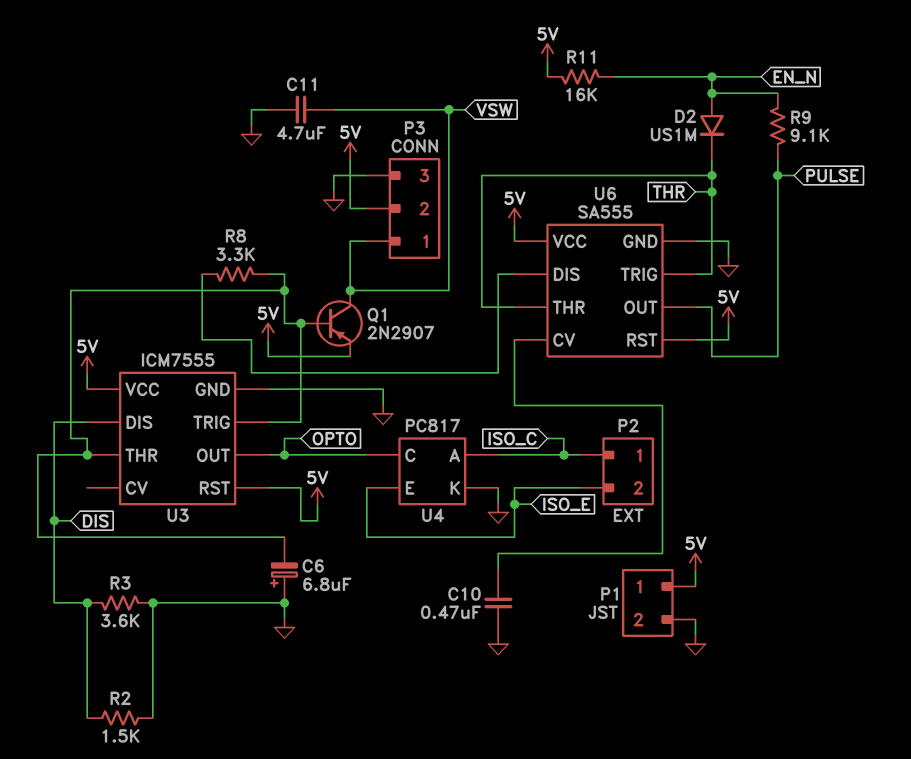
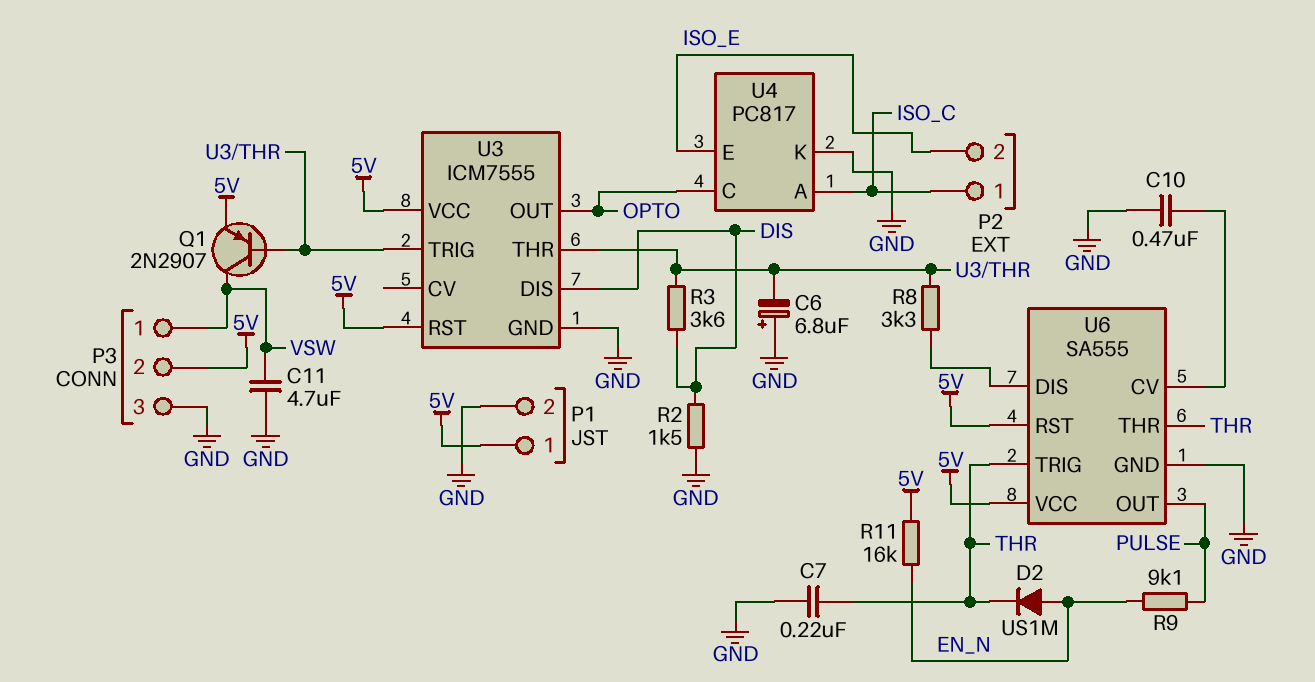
C7: none -> 220nF (GND, THR)
R3: 3.6k (DIS, GND) -> 3.6k (DIS, U3/THR)

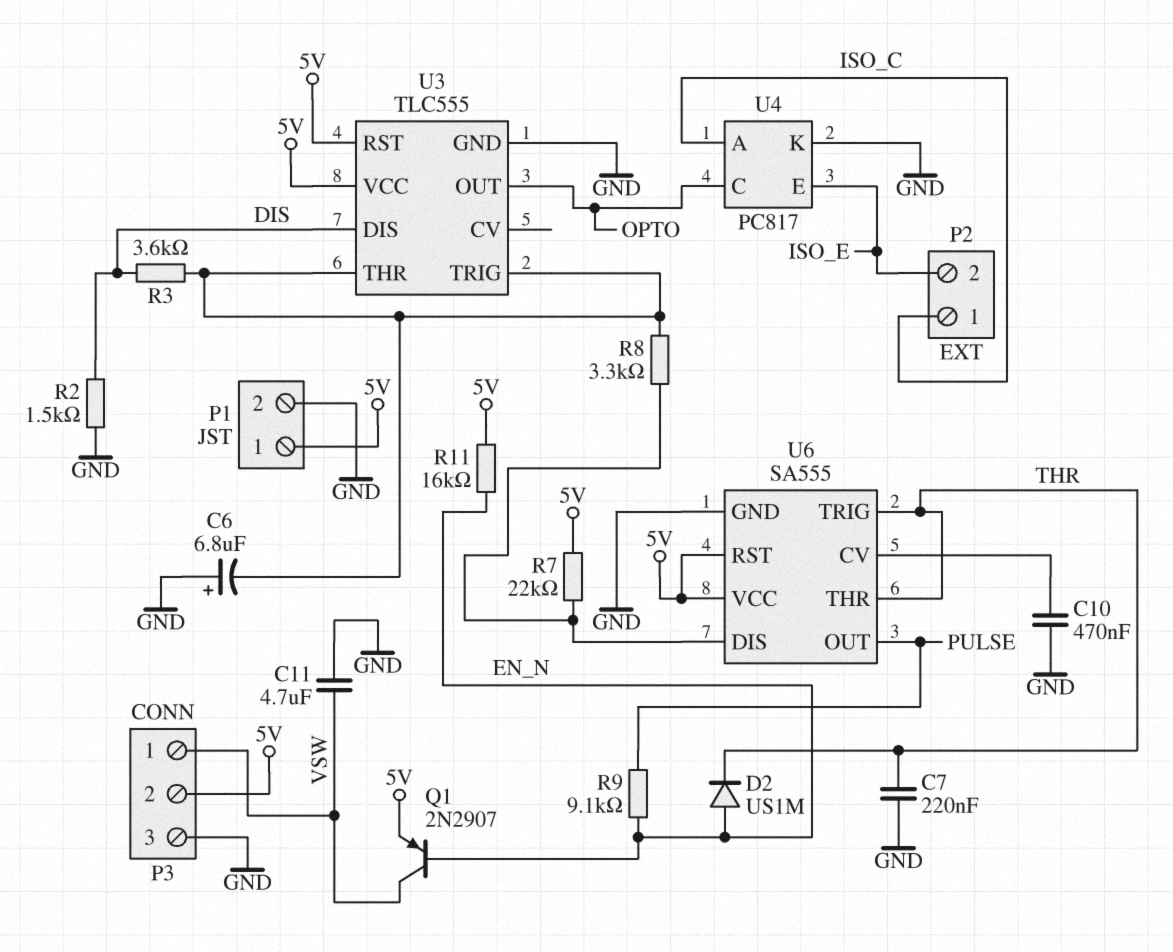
Q1: PNP 2N2907 (B U3/THR, C VSW, E 5V) -> PNP 2N2907 (B EN_N, C VSW, E 5V)
R7: none -> 22k (5V, U6/DIS)
U3: ICM7555 -> TLC555

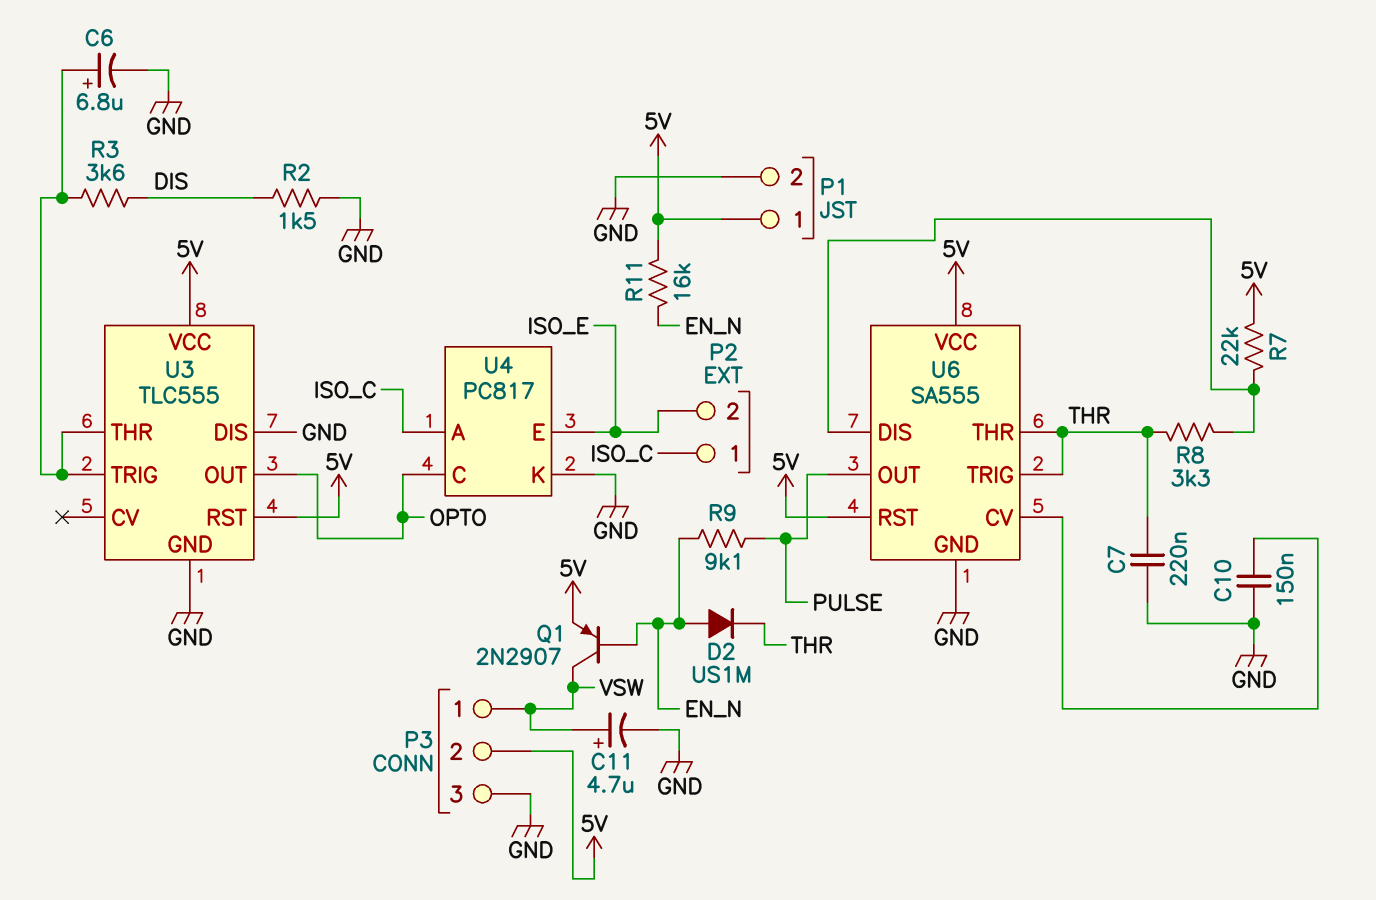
C6: 6.8uF (plus GND, minus U3/THR) -> 6.8uF (plus U3/THR, minus GND)
C10: 470nF (GND, U6/CV) -> 150nF (GND, U6/CV)
C11: 4.7uF (GND, VSW) -> 4.7uF (plus VSW, minus GND)
R8: 3.3k (U3/THR, U6/DIS) -> 3.3k (THR, U6/DIS)
U3 pin DIS: DIS -> GND

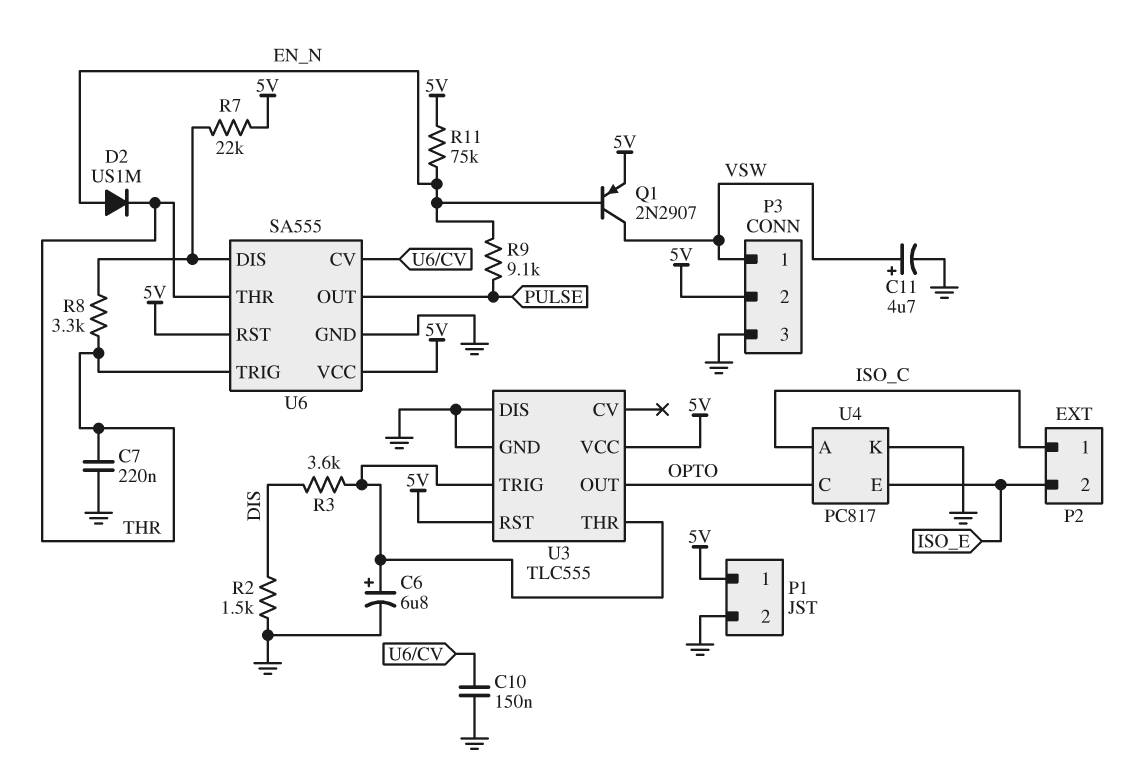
R11: 16k (5V, EN_N) -> 75k (5V, EN_N)

